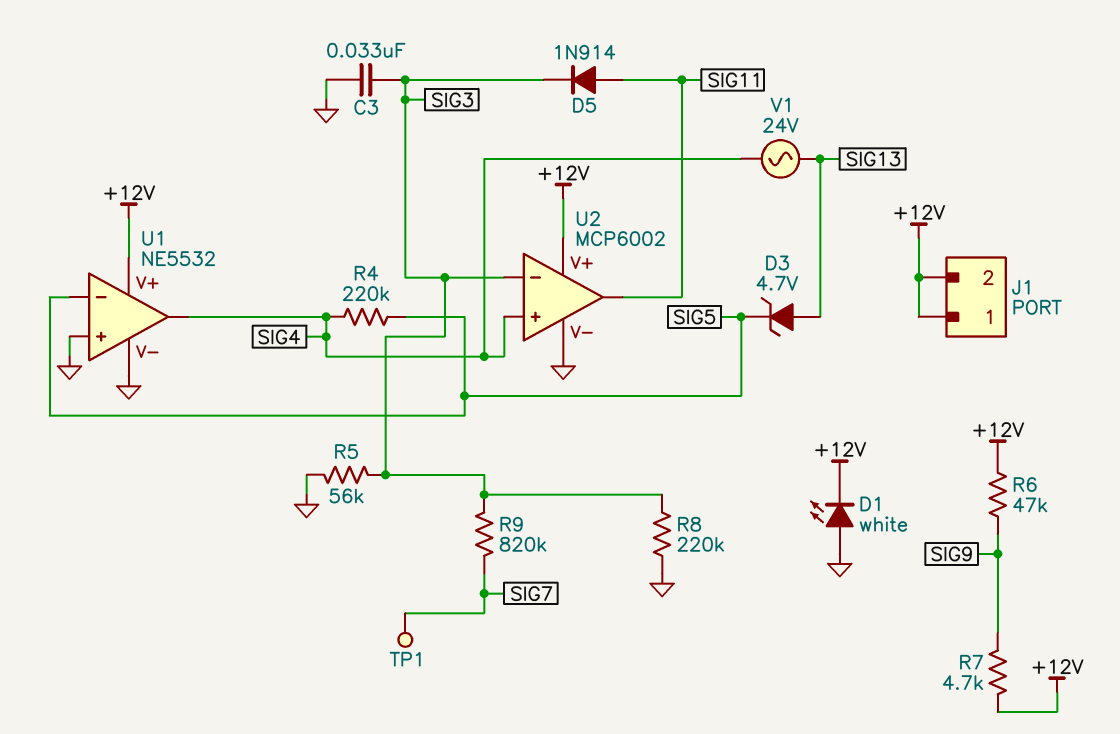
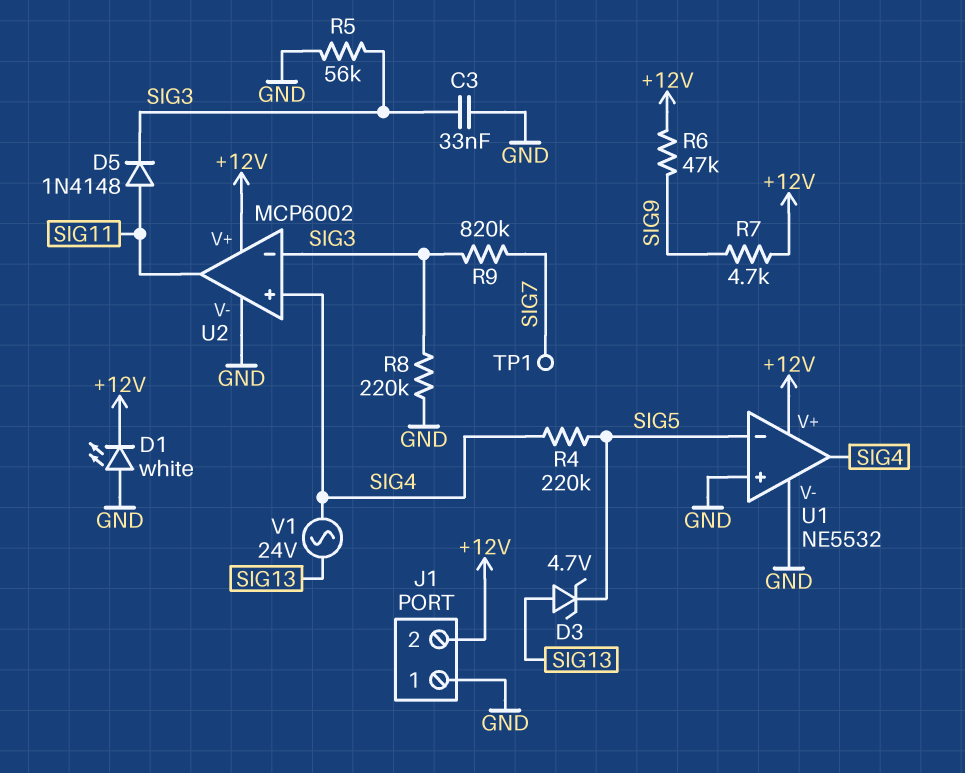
D5: diode 1N914 (A SIG11, K SIG3) -> diode 1N4148 (A SIG11, K SIG3)
J1 pin 1: +12V -> GND

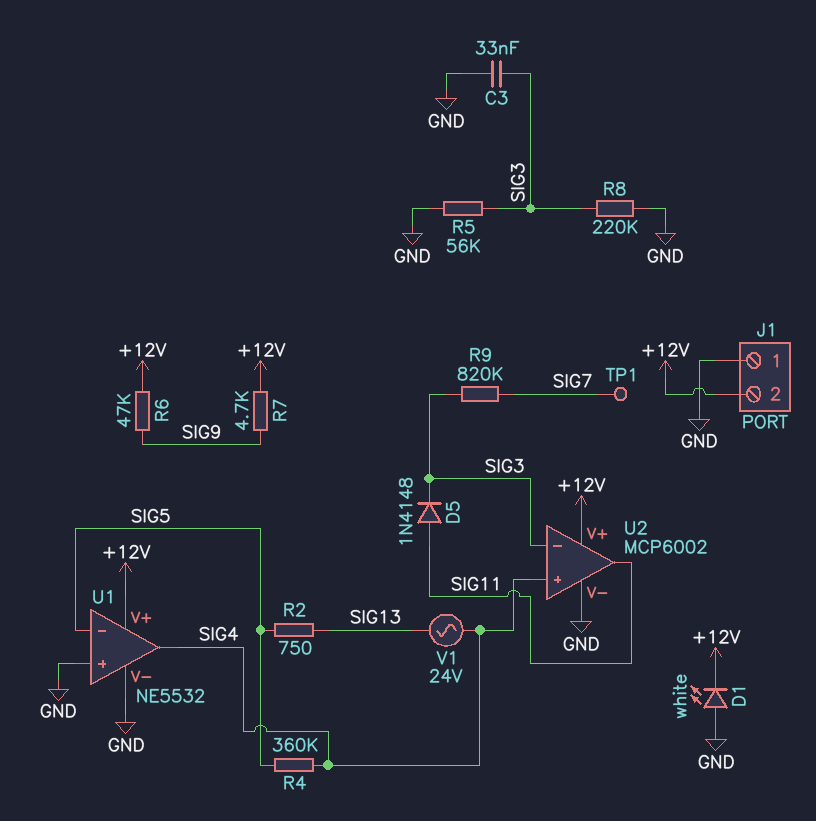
D3: zener 4.7V (A SIG13, K SIG5) -> none
R2: none -> 750 (SIG5, SIG13)
R4: 220k (SIG4, SIG5) -> 360k (SIG4, SIG5)

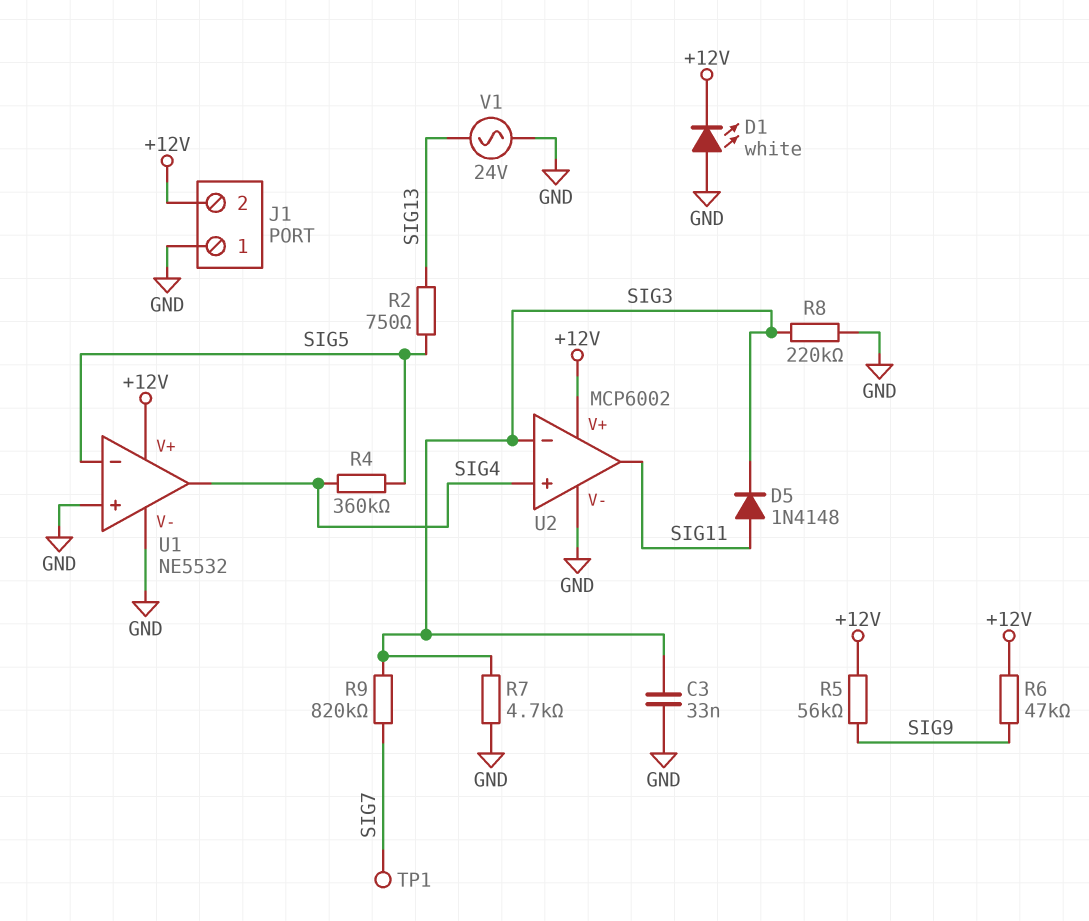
R5: 56k (GND, SIG3) -> 56k (+12V, SIG9)
R7: 4.7k (+12V, SIG9) -> 4.7k (GND, SIG3)
V1: AC 24V (SIG4, SIG13) -> AC 24V (GND, SIG13)

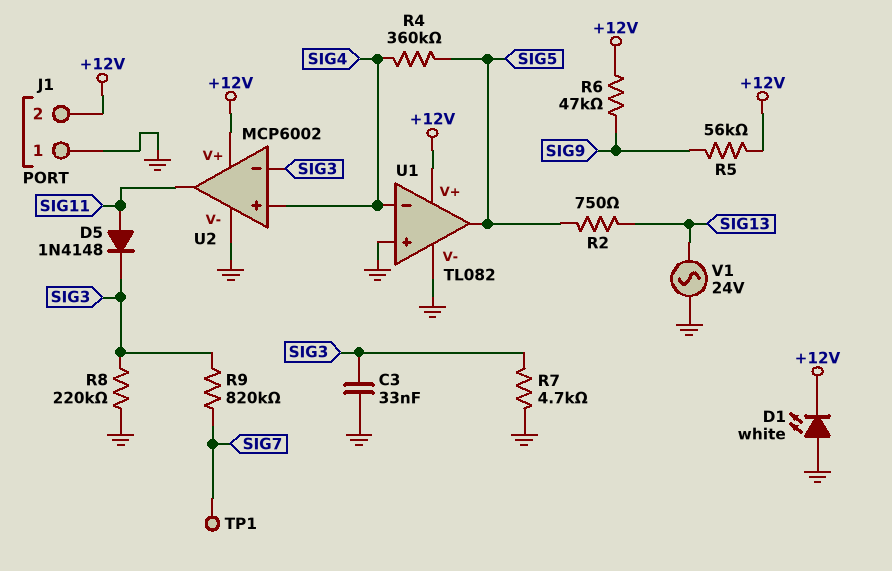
U1: NE5532 -> TL082
U1 pin in-: SIG5 -> SIG4
U1 pin out: SIG4 -> SIG5

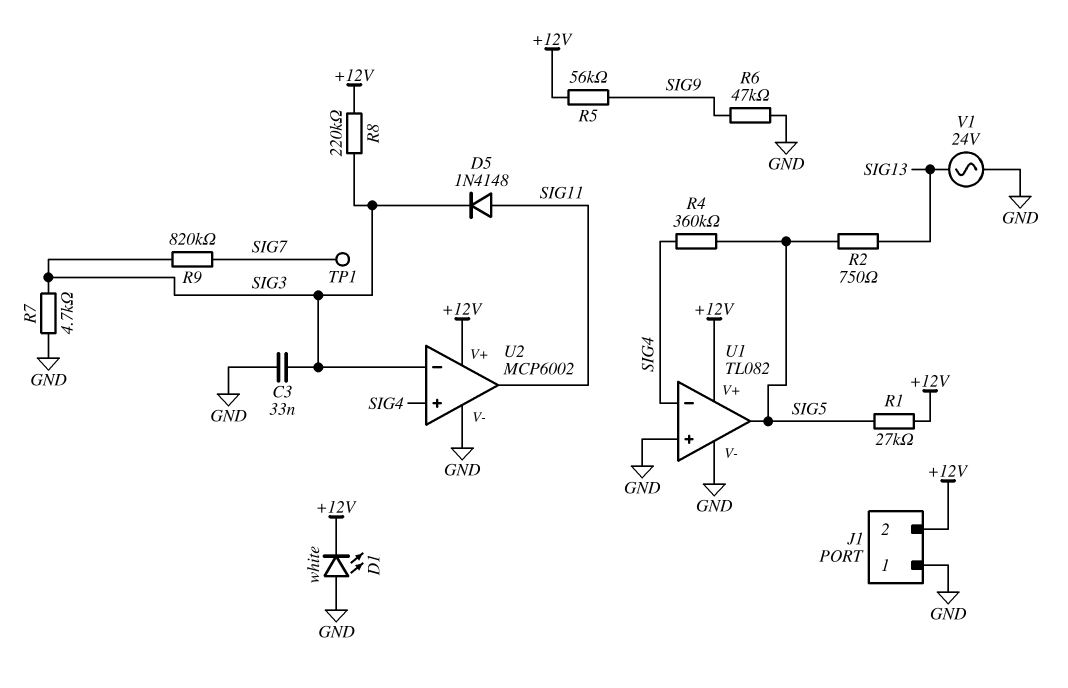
R1: none -> 27k (+12V, SIG5)
R6: 47k (+12V, SIG9) -> 47k (GND, SIG9)
R8: 220k (GND, SIG3) -> 220k (+12V, SIG3)

